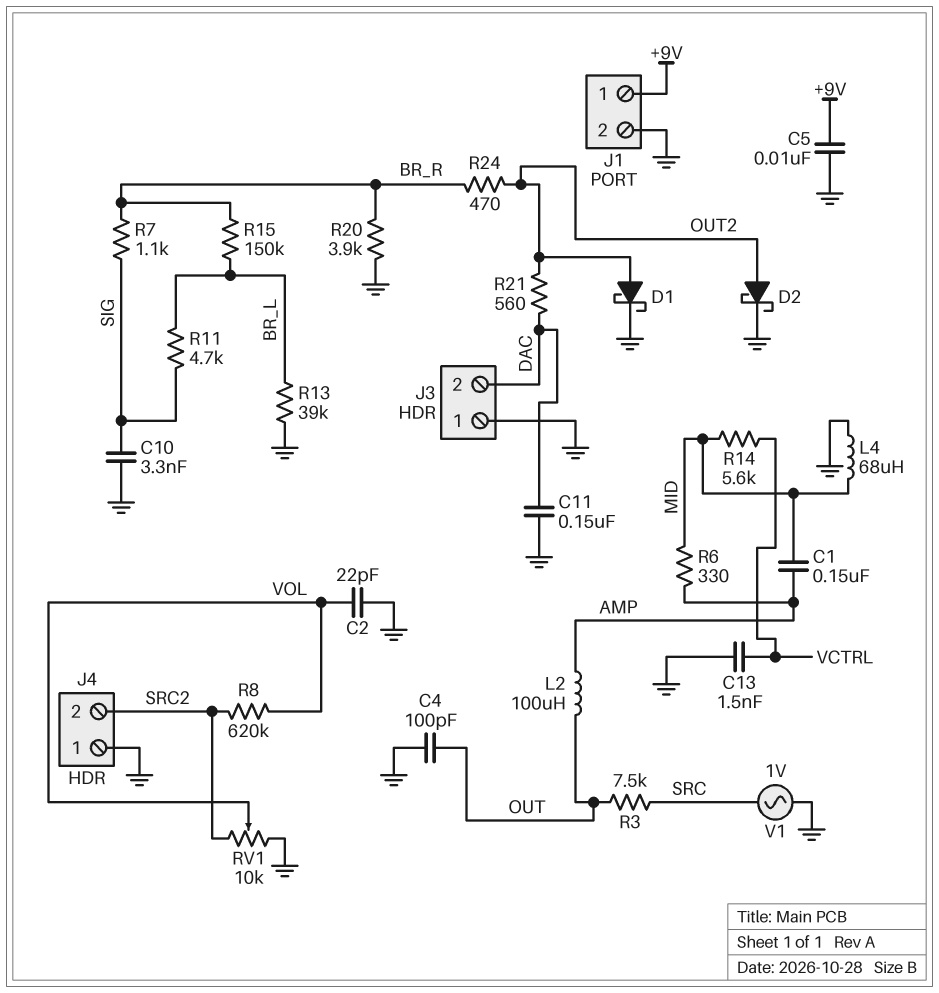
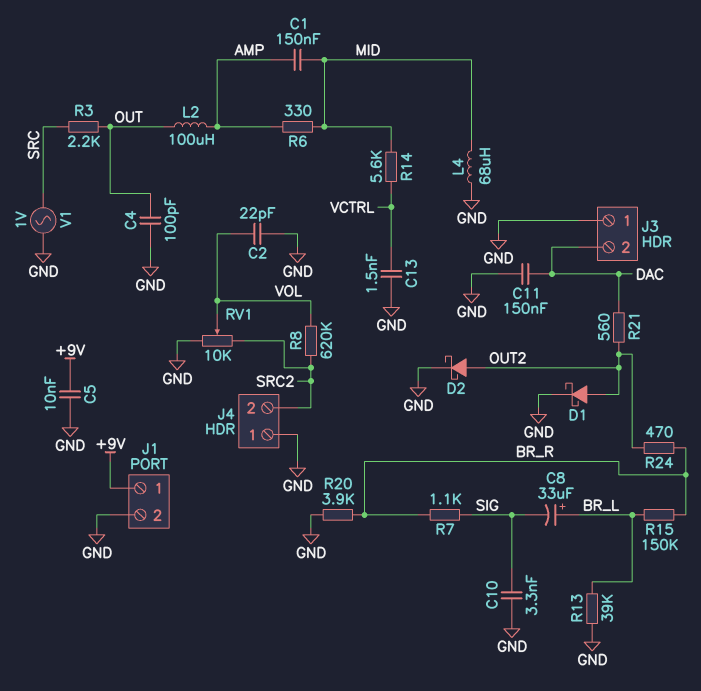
C8: none -> 33uF (plus BR_L, minus SIG)
R3: 7.5k (OUT, SRC) -> 2.2k (OUT, SRC)
R11: 4.7k (BR_L, SIG) -> none

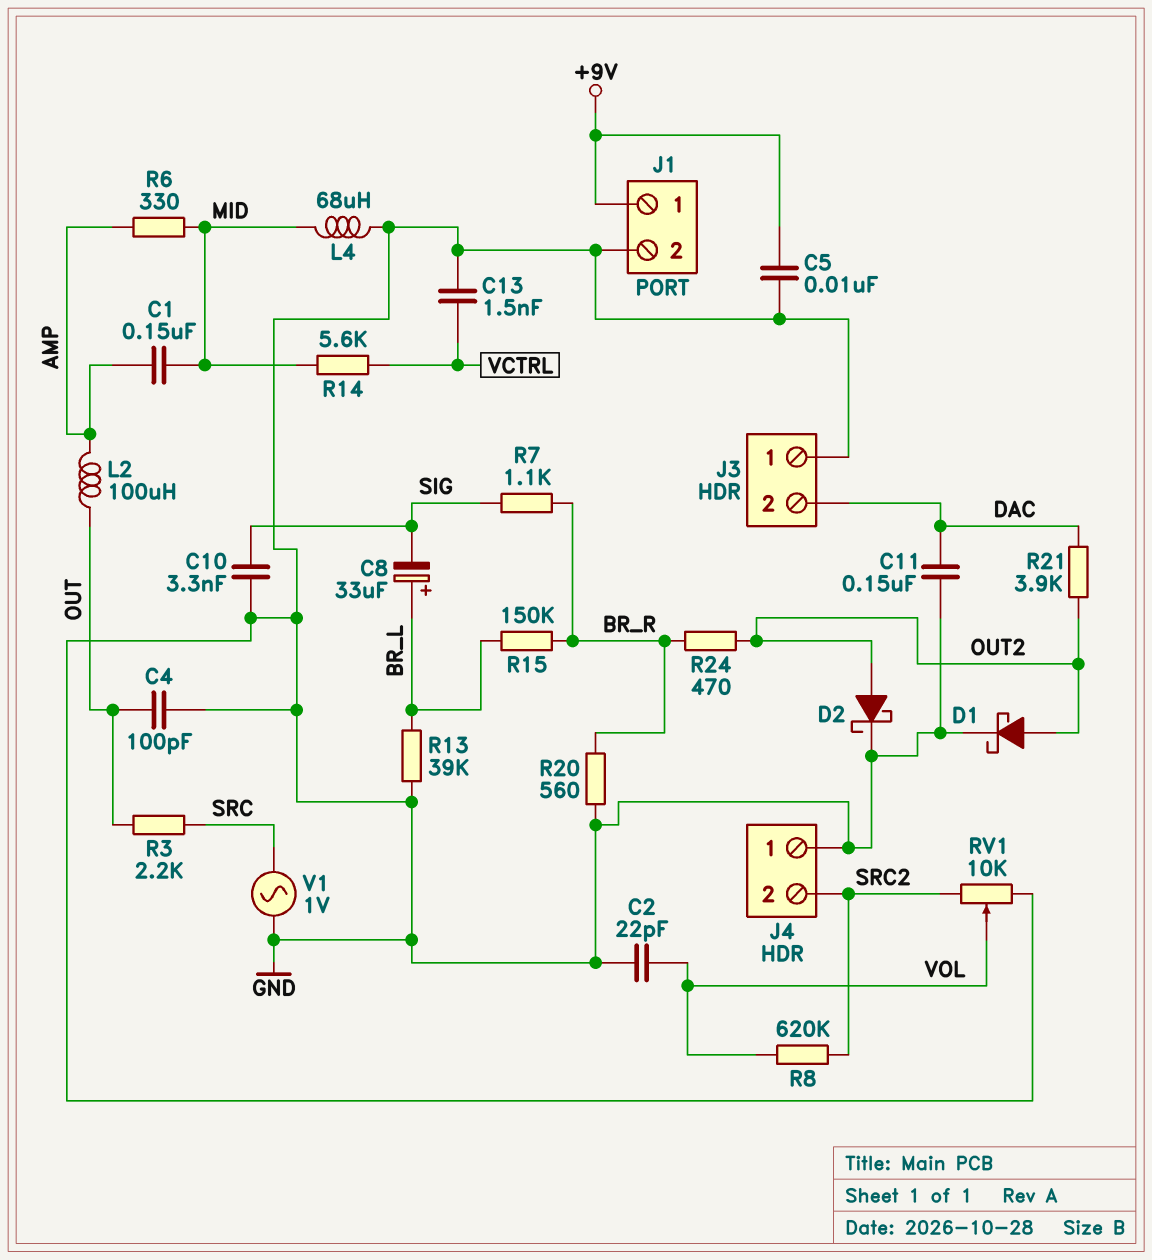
R20: 3.9k (BR_R, GND) -> 560 (BR_R, GND)
R21: 560 (DAC, OUT2) -> 3.9k (DAC, OUT2)

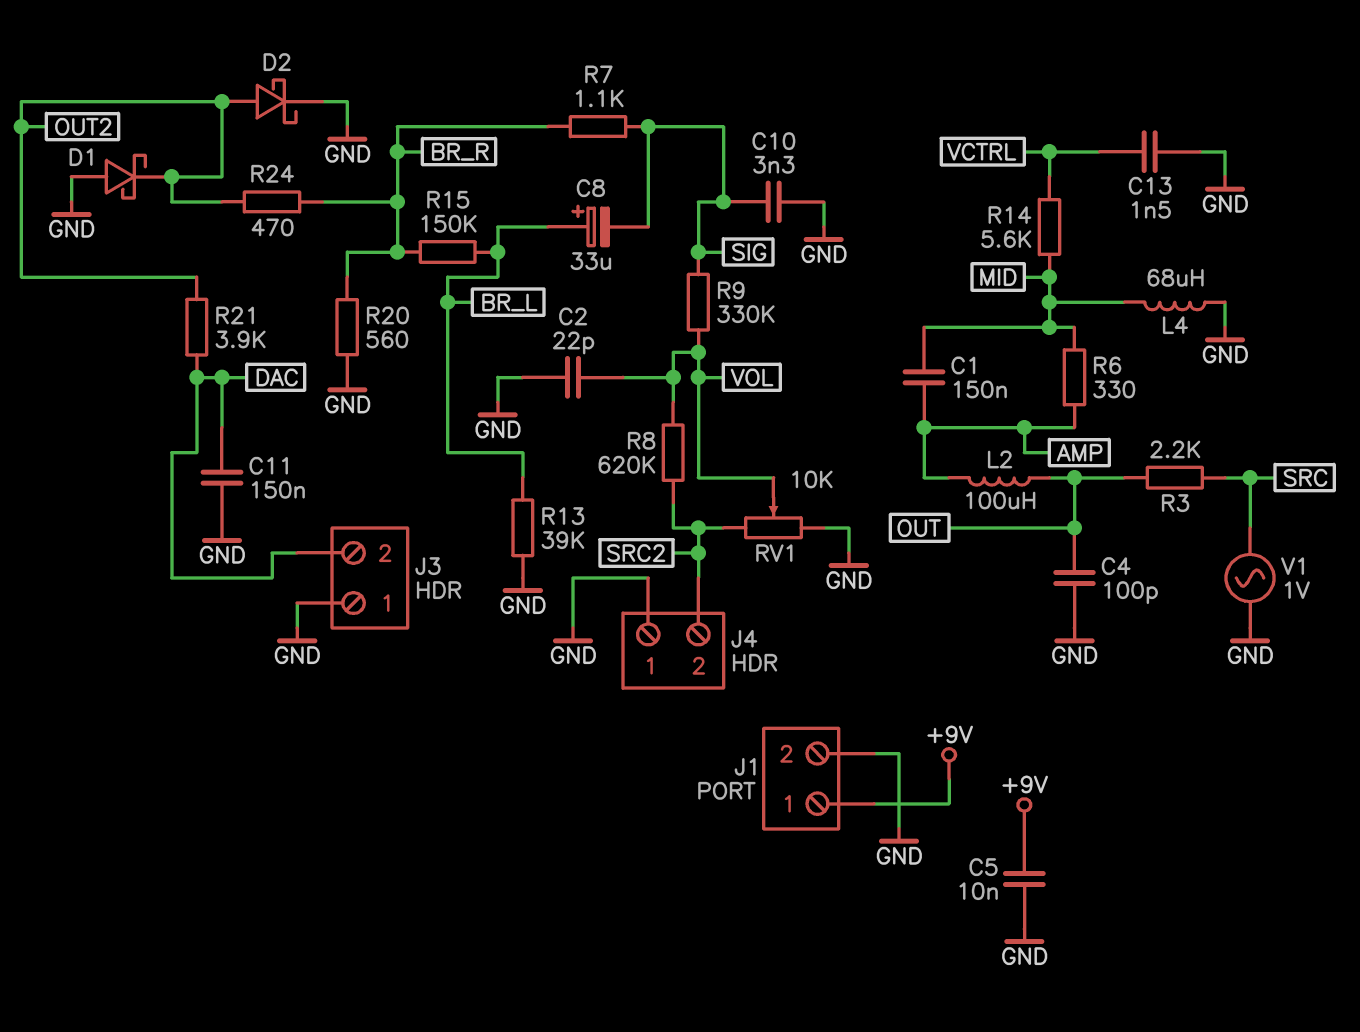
D1: schottky (A OUT2, K GND) -> schottky (A GND, K OUT2)
R9: none -> 330k (SIG, VOL)

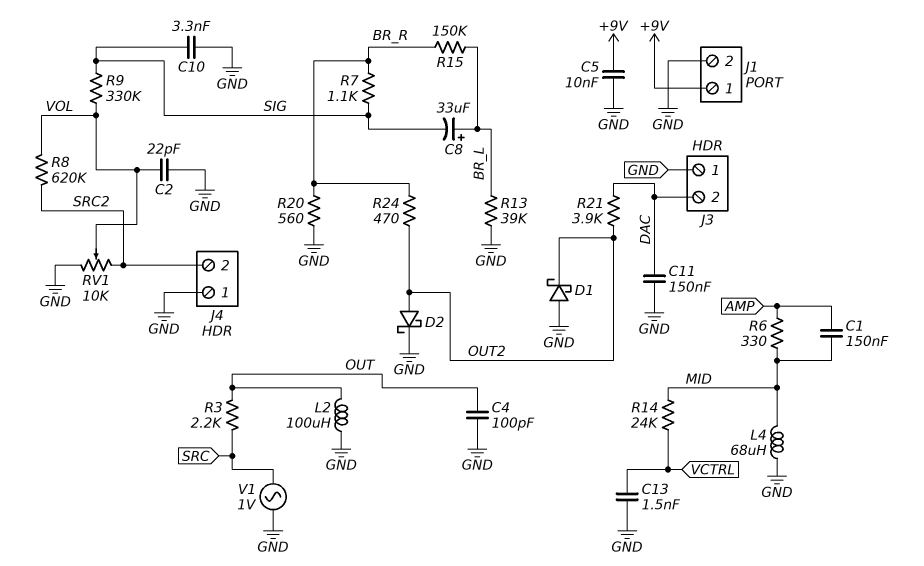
L2: 100uH (AMP, OUT) -> 100uH (GND, OUT)
R14: 5.6k (MID, VCTRL) -> 24k (MID, VCTRL)

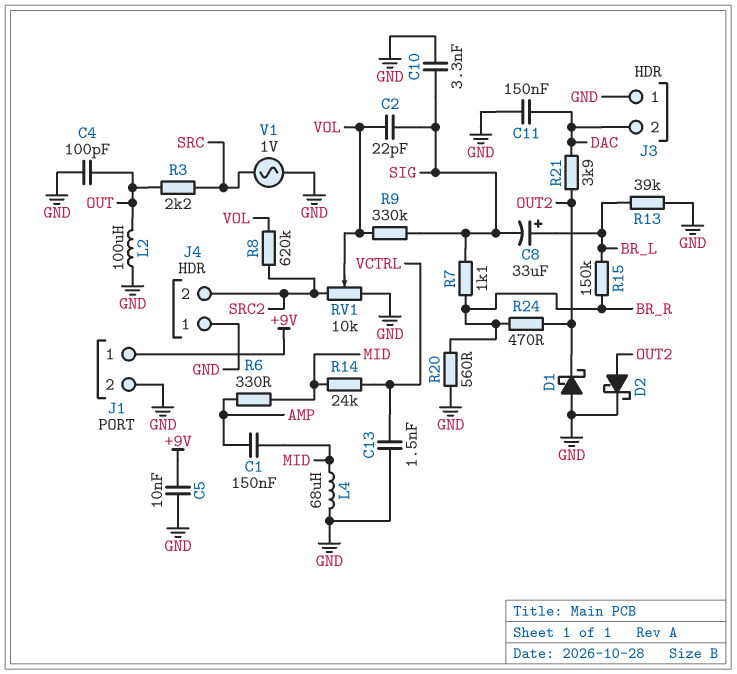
C2: 22pF (GND, VOL) -> 22pF (SIG, VOL)

